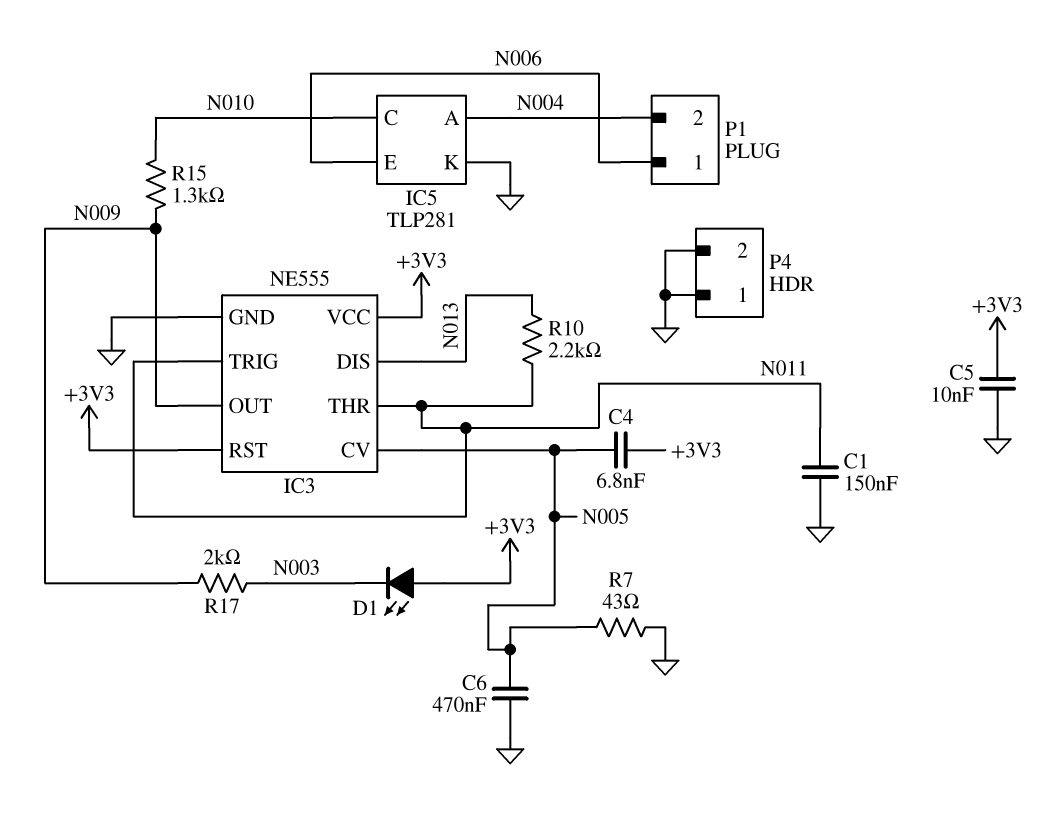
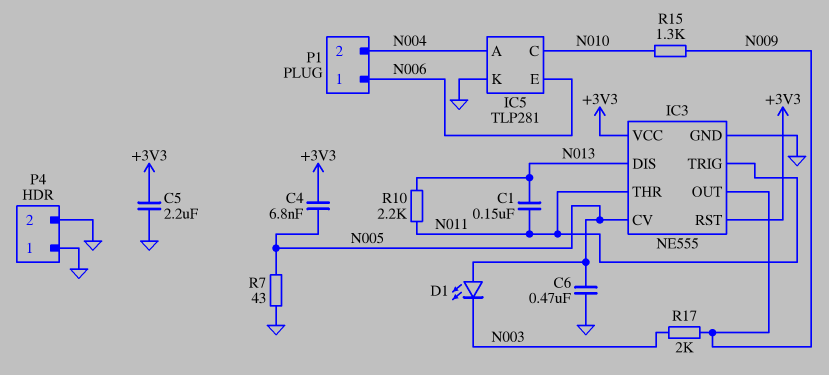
C1: 150nF (GND, N011) -> 150nF (N011, N013)
C5: 10nF (+3V3, GND) -> 2.2uF (+3V3, GND)
D1: LED (A +3V3, K N003) -> LED (A N005, K N003)

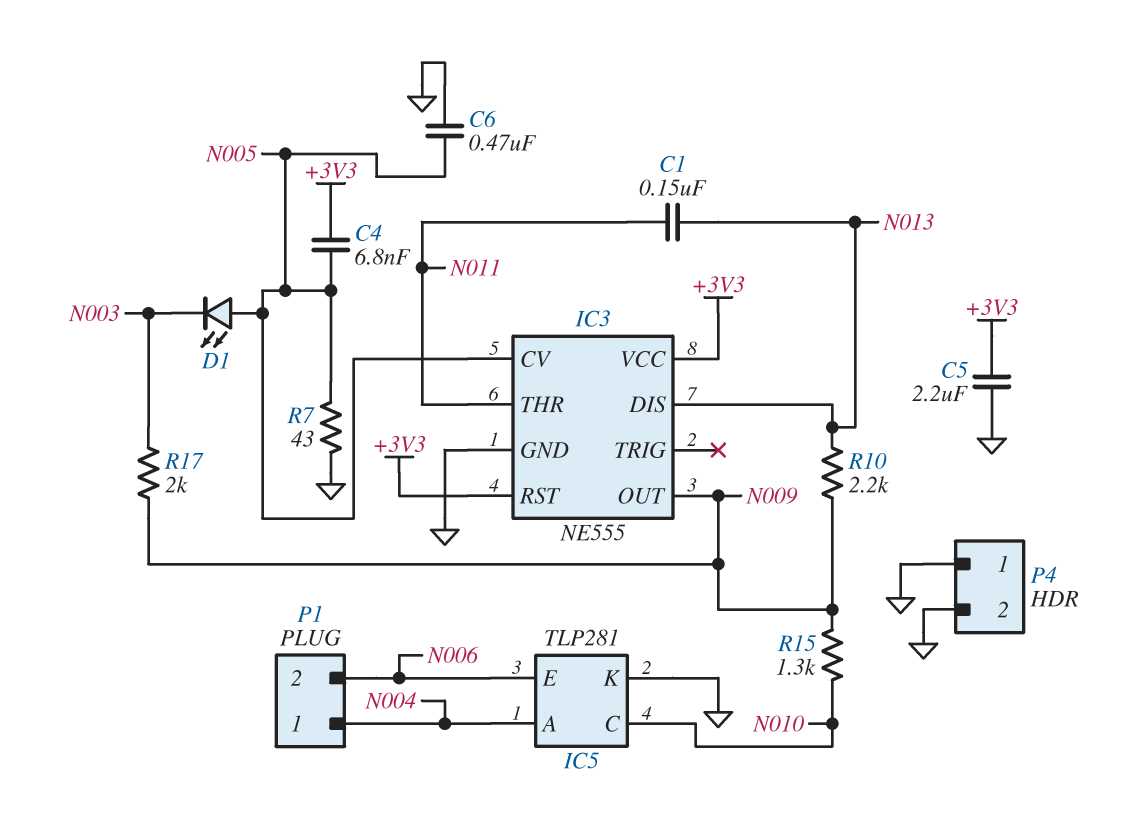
IC3 pin TRIG: N011 -> none
P1 pin 1: N006 -> N004
P1 pin 2: N004 -> N006
R10: 2.2k (N011, N013) -> 2.2k (N009, N013)

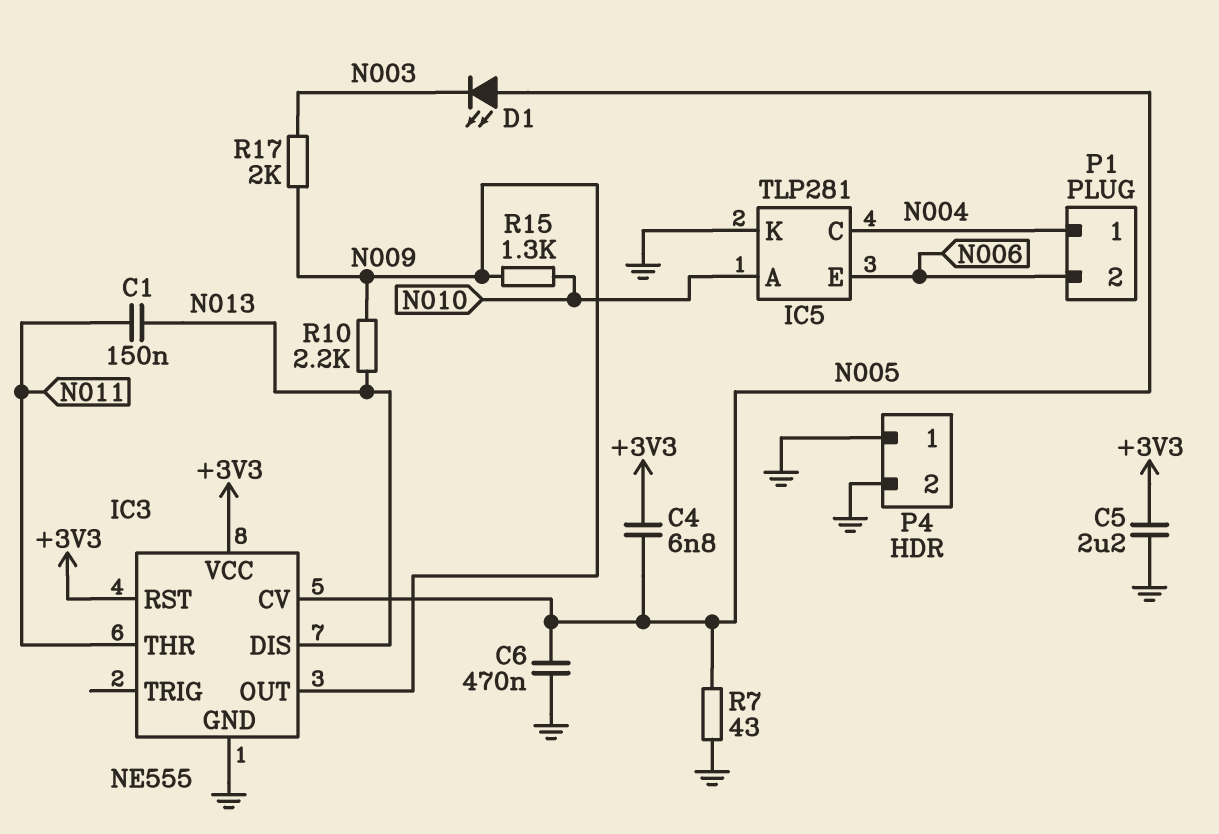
IC5 pin A: N004 -> N010
IC5 pin C: N010 -> N004

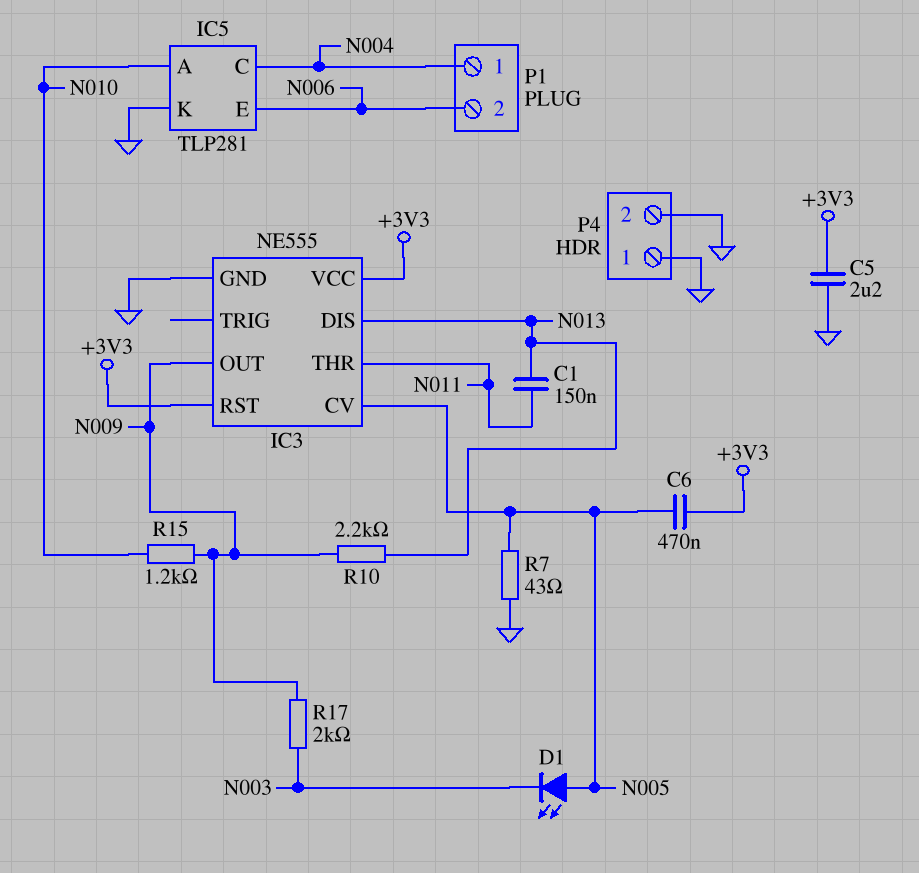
C4: 6.8nF (+3V3, N005) -> none
C6: 470nF (GND, N005) -> 470nF (+3V3, N005)
R15: 1.3k (N009, N010) -> 1.2k (N009, N010)

